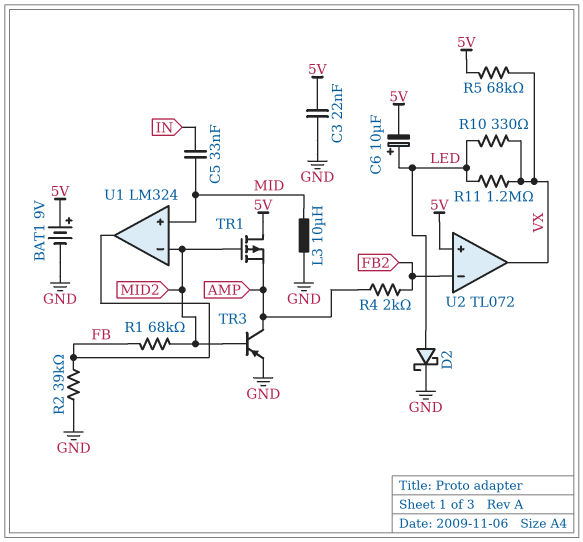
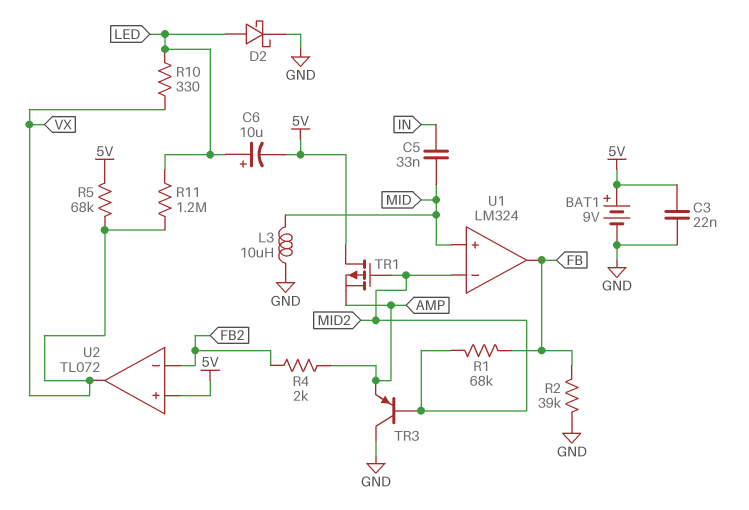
TR3: PNP (B MID2, C AMP, E GND) -> PNP (B MID2, C GND, E AMP)

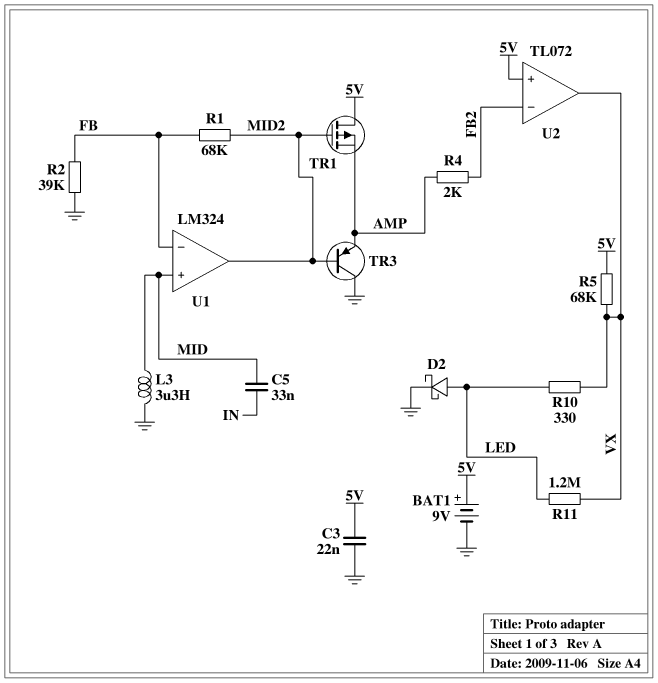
C6: 10uF (plus LED, minus 5V) -> none
L3: 10uH (GND, MID) -> 3.3uH (GND, MID)
U1 pin in-: MID2 -> FB
U1 pin out: FB -> MID2

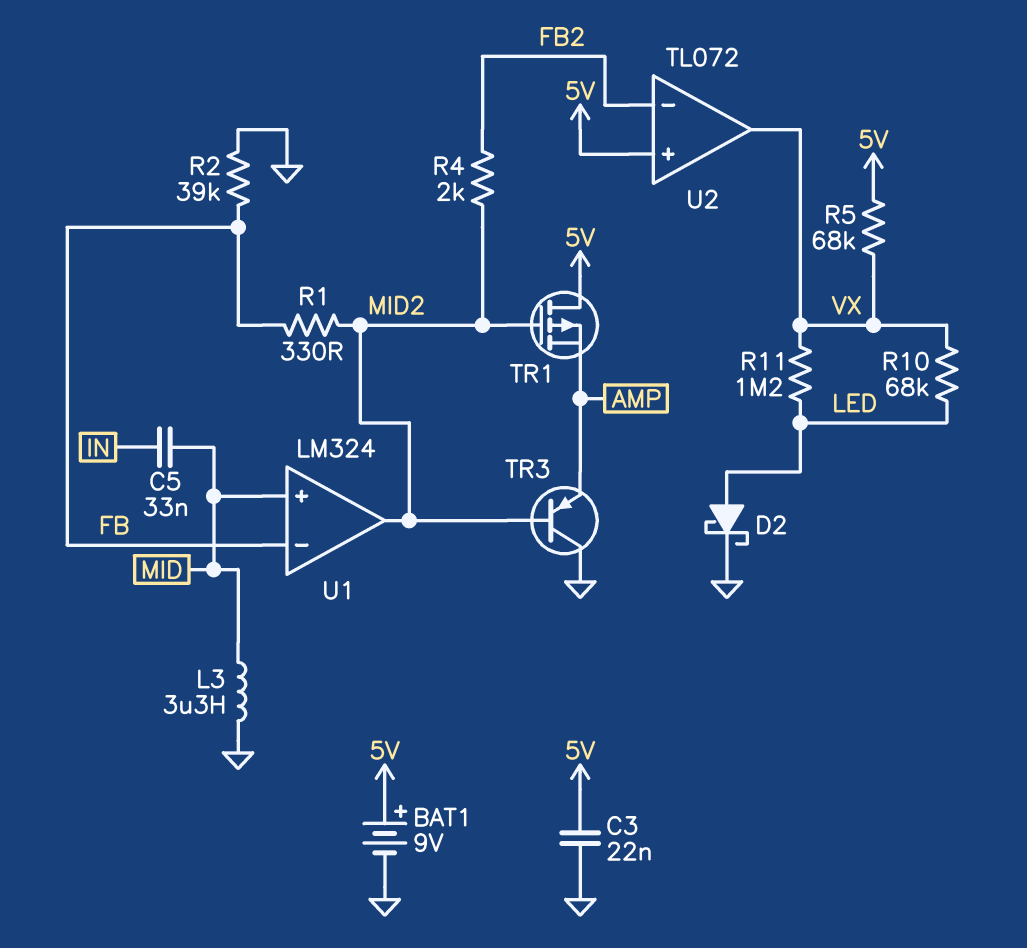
R1: 68k (FB, MID2) -> 330 (FB, MID2)
R4: 2k (AMP, FB2) -> 2k (FB2, MID2)
R10: 330 (LED, VX) -> 68k (LED, VX)

